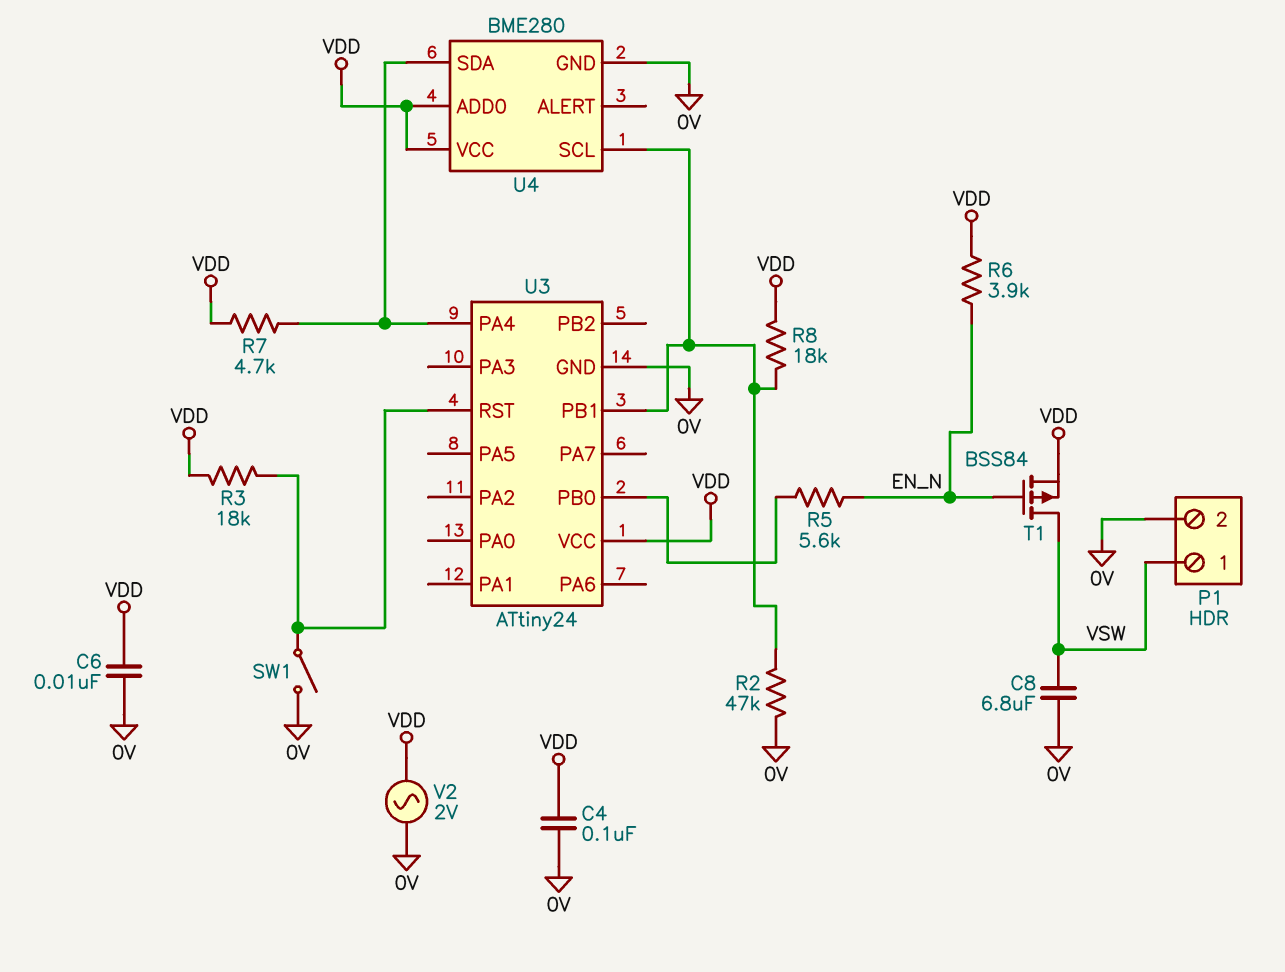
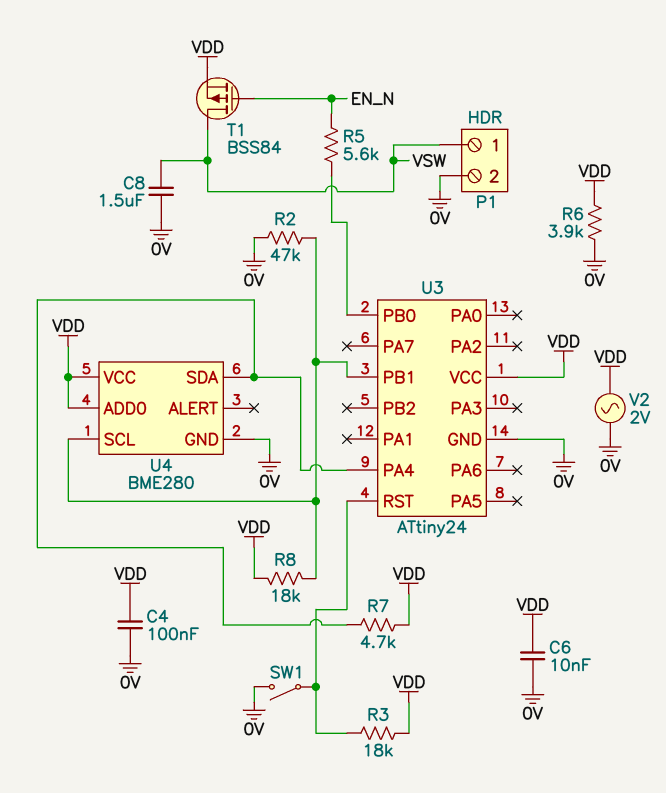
C8: 6.8uF (0V, VSW) -> 1.5uF (0V, VSW)
R6: 3.9k (EN_N, VDD) -> 3.9k (0V, VDD)

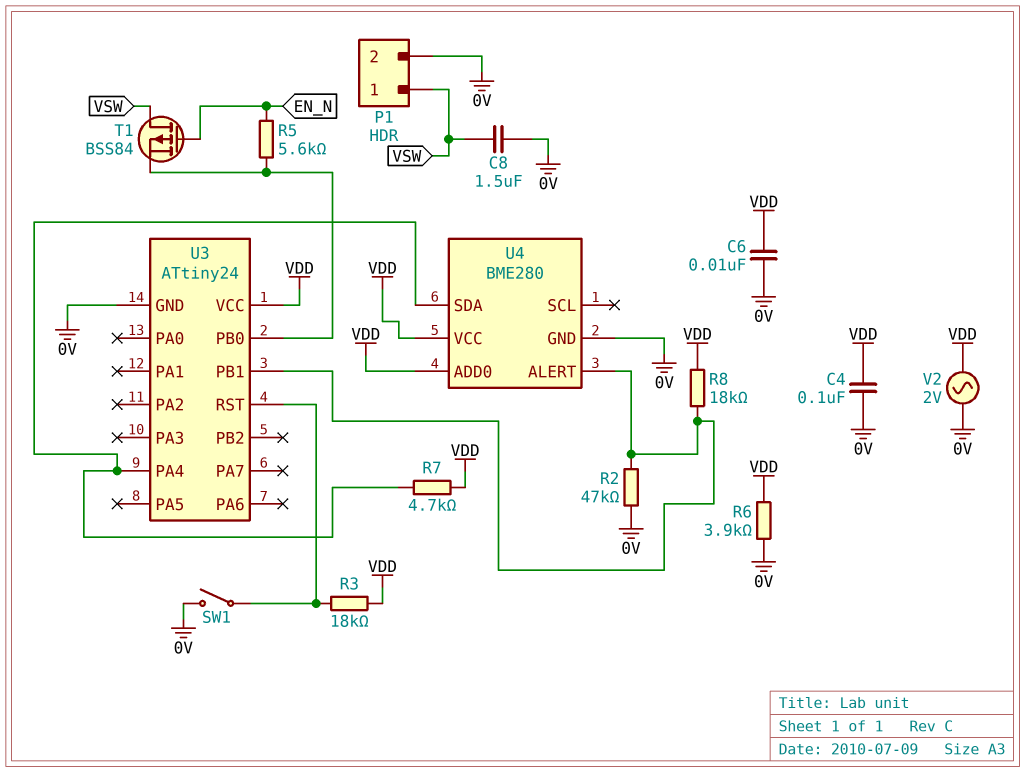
T1: PMOS BSS84 (G EN_N, D VSW, S VDD) -> PMOS BSS84 (G EN_N, D VSW, S U3/PB0)
U4 pin ALERT: none -> U3/PB1
U4 pin SCL: U3/PB1 -> none

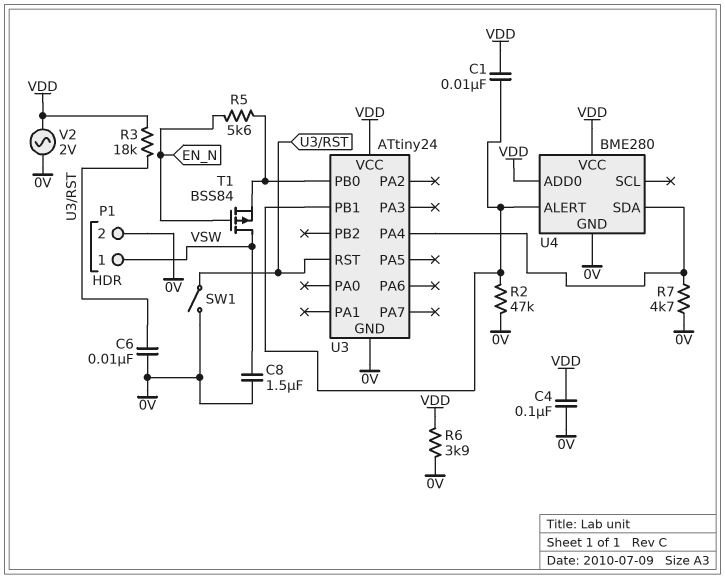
C1: none -> 10nF (U3/PB1, VDD)
C6: 10nF (0V, VDD) -> 10nF (0V, U3/RST)
R7: 4.7k (U3/PA4, VDD) -> 4.7k (0V, U3/PA4)
R8: 18k (U3/PB1, VDD) -> none

